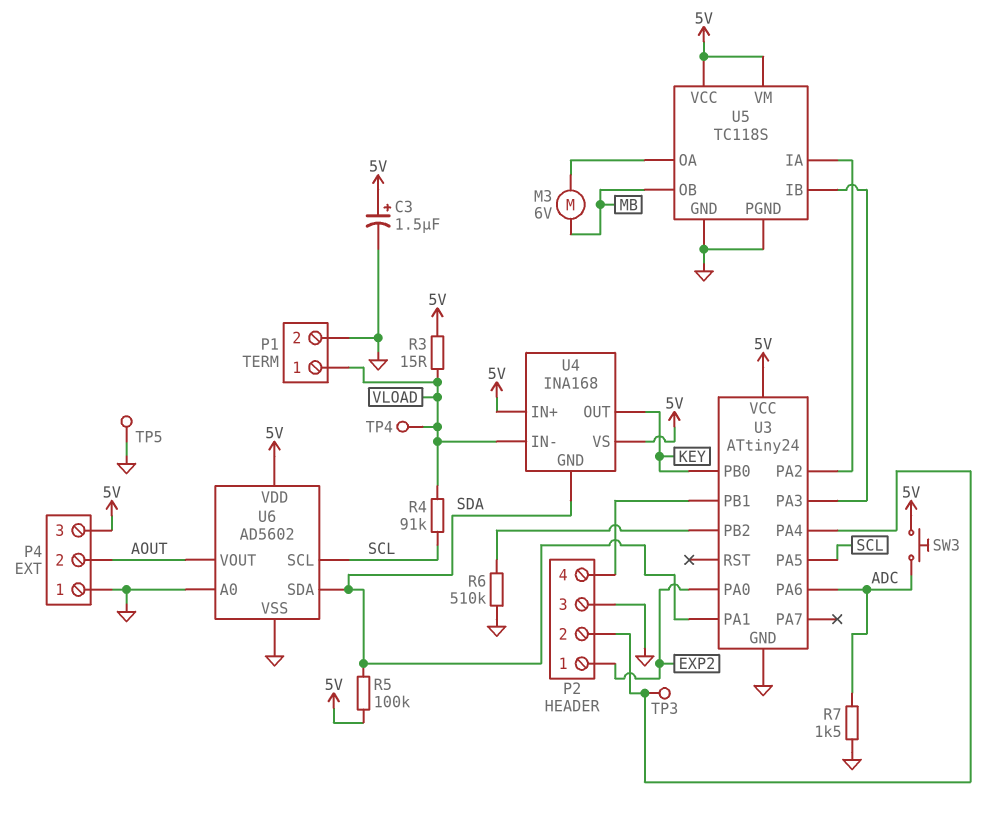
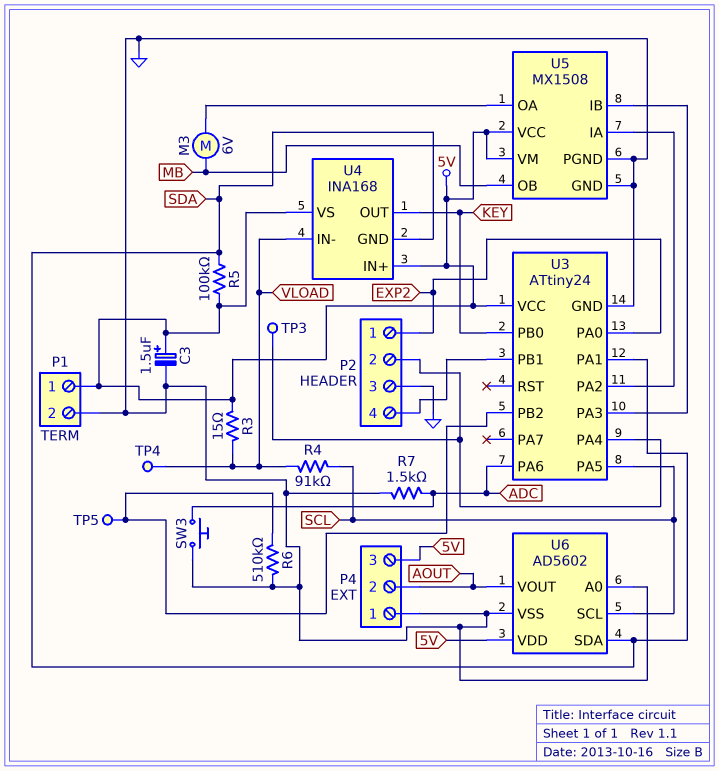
P1 pin 1: VLOAD -> 5V
SW3: button (5V, ADC) -> button (ADC, GND)
TP5: test point (GND) -> test point (U3/PB2)
U5: TC118S -> MX1508

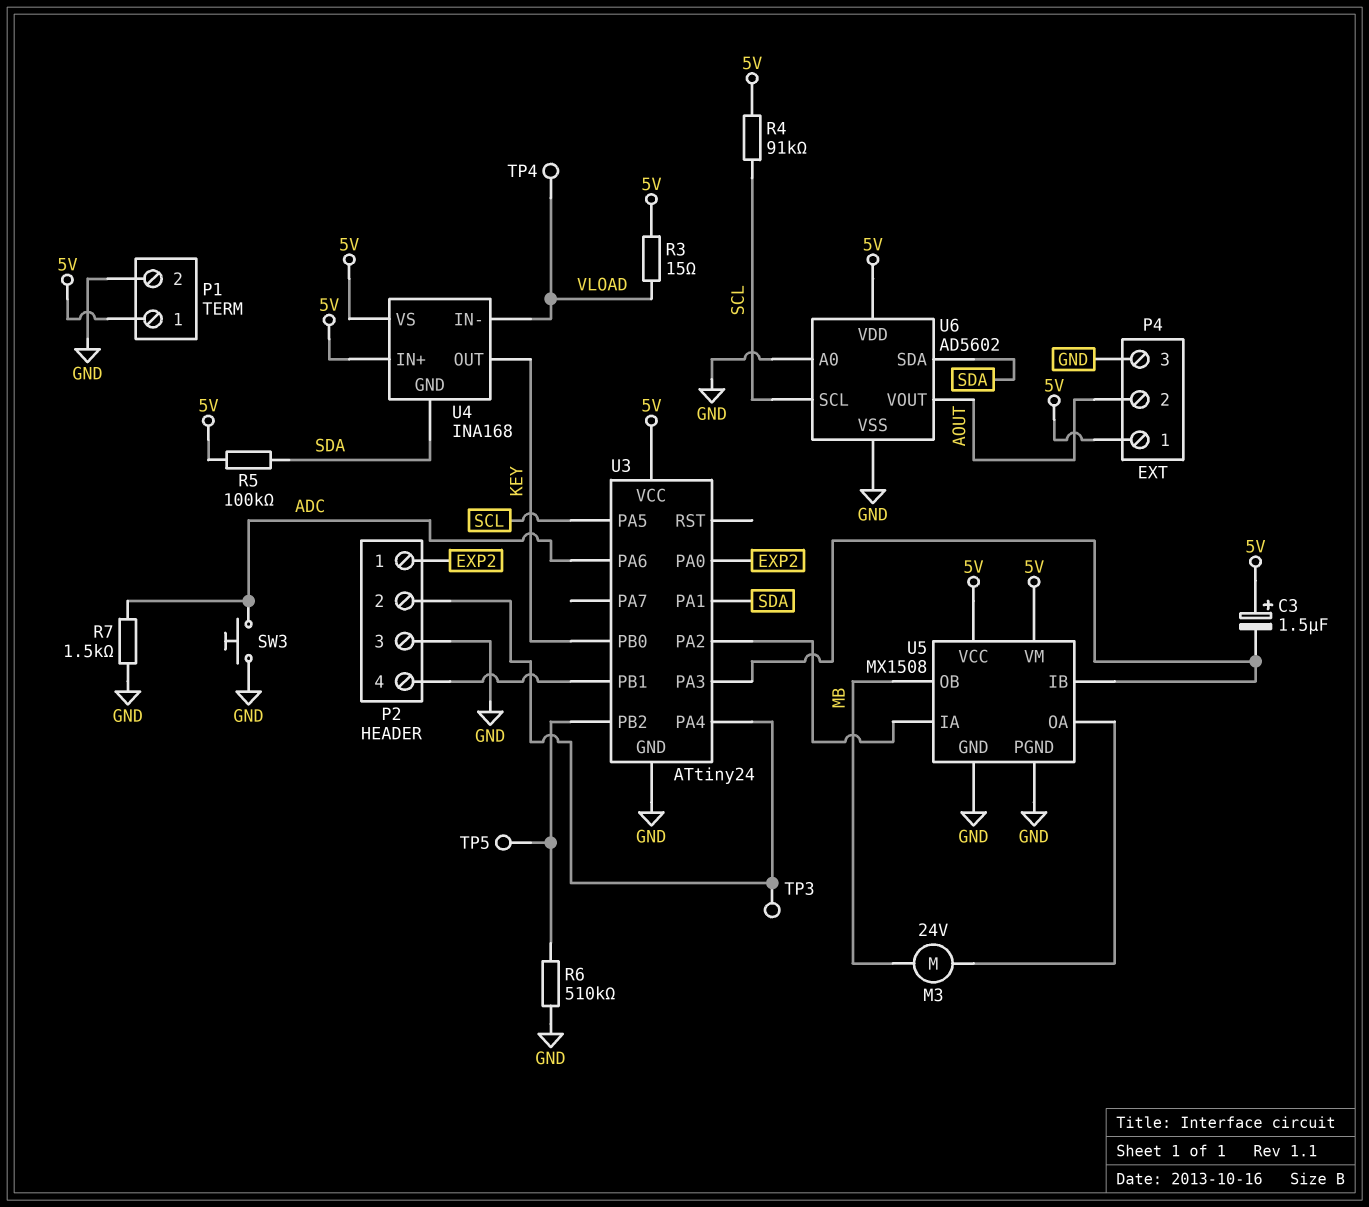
C3: 1.5uF (plus 5V, minus GND) -> 1.5uF (plus 5V, minus U3/PA3)
M3: motor 6V (MB, U5/OA) -> motor 24V (MB, U5/OA)
P4 pin 1: GND -> 5V
P4 pin 3: 5V -> GND
R4: 91k (SCL, VLOAD) -> 91k (5V, SCL)

